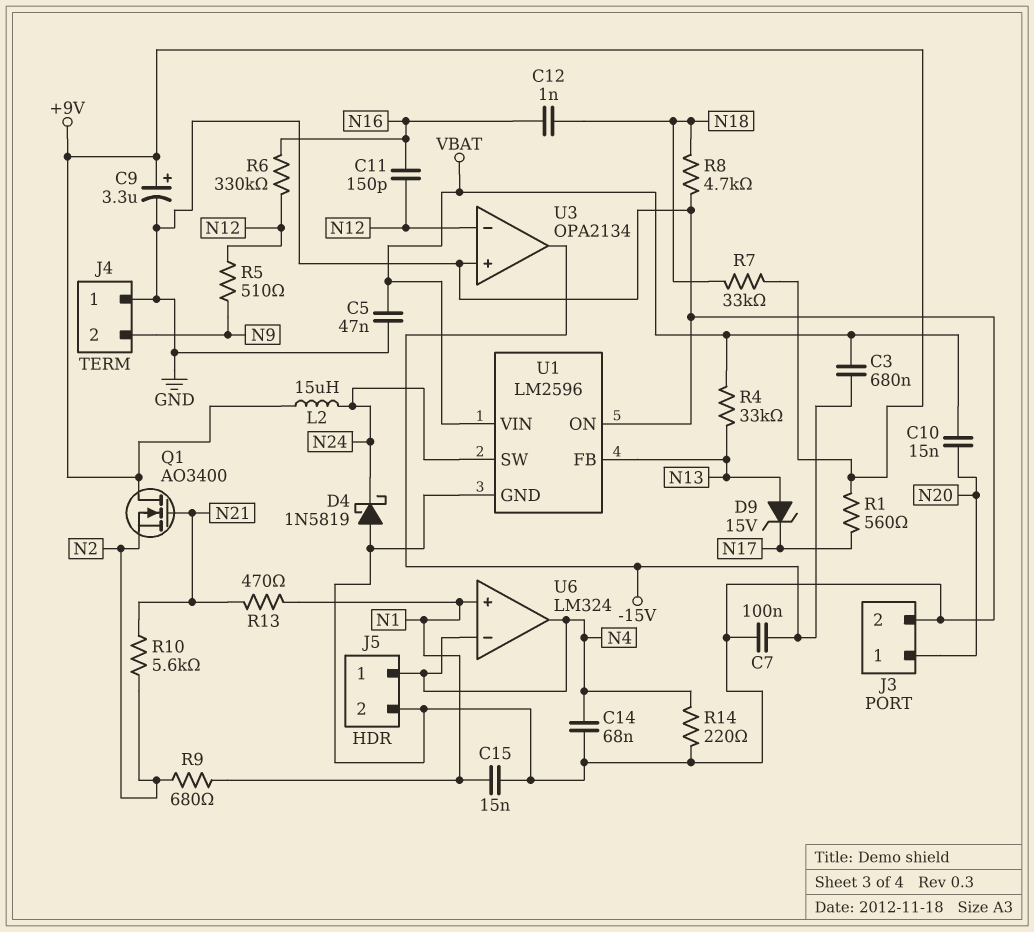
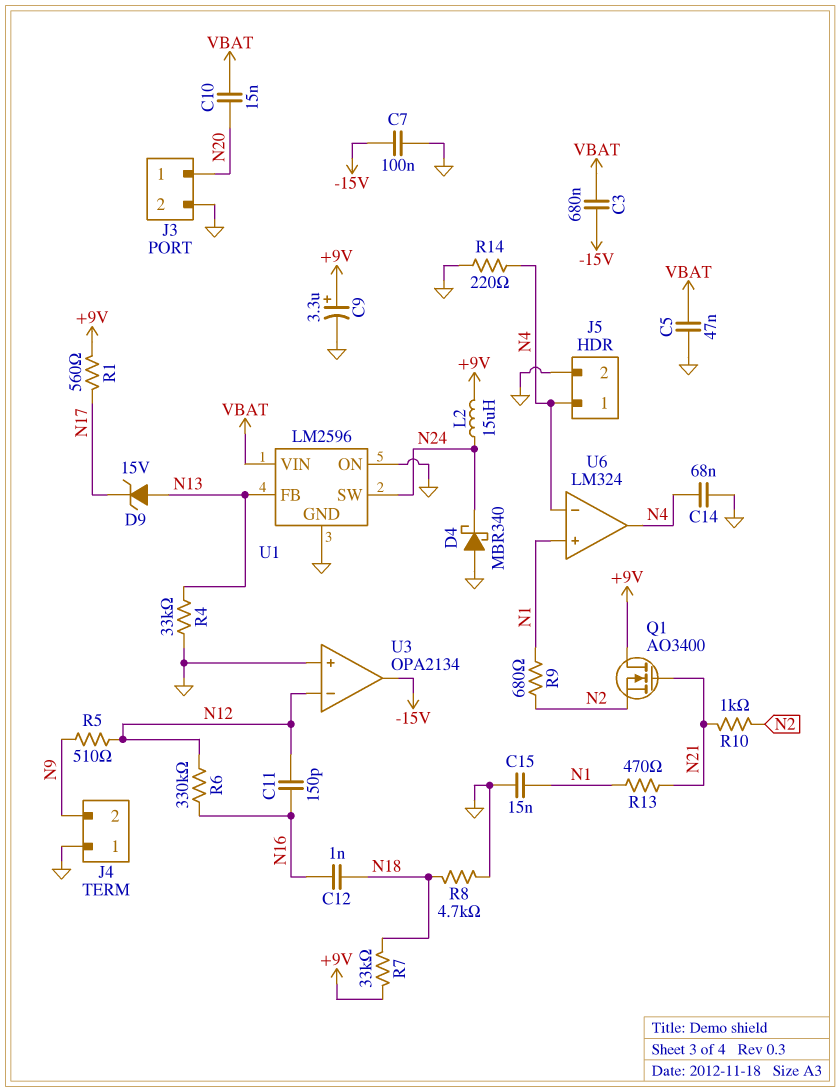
D4: schottky 1N5819 (A GND, K N24) -> schottky MBR340 (A GND, K N24)
R4: 33k (N13, VBAT) -> 33k (GND, N13)
R10: 5.6k (N2, N21) -> 1k (N2, N21)

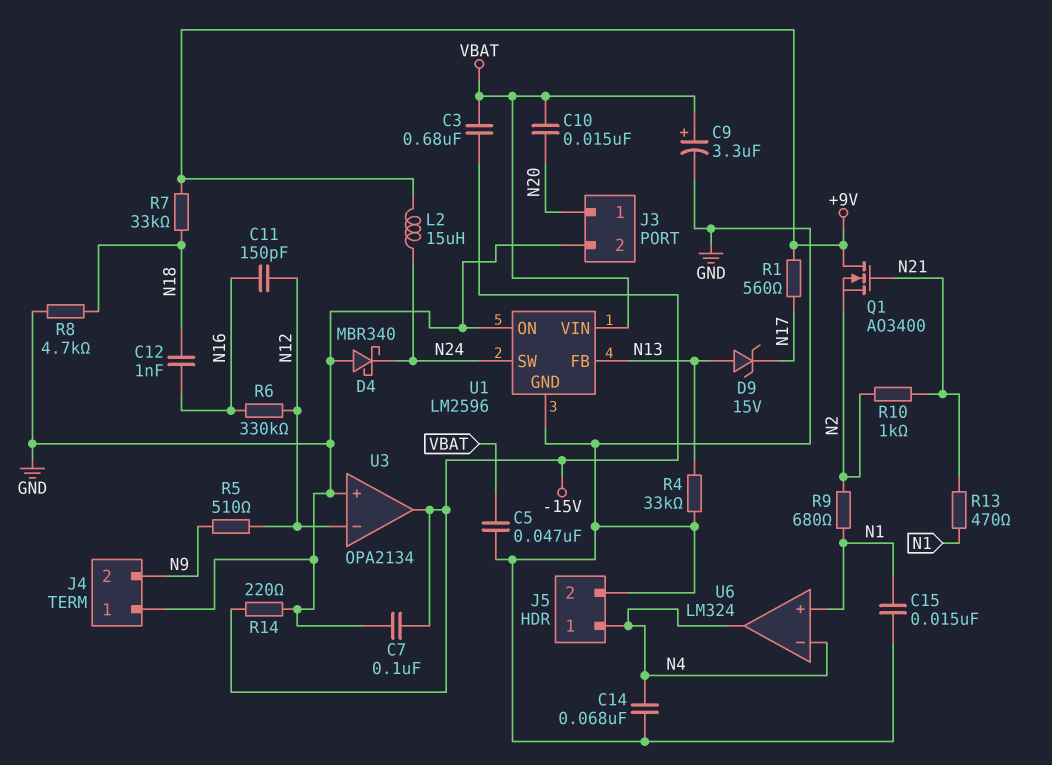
C9: 3.3uF (plus +9V, minus GND) -> 3.3uF (plus VBAT, minus GND)
R14: 220 (GND, N4) -> 220 (-15V, GND)

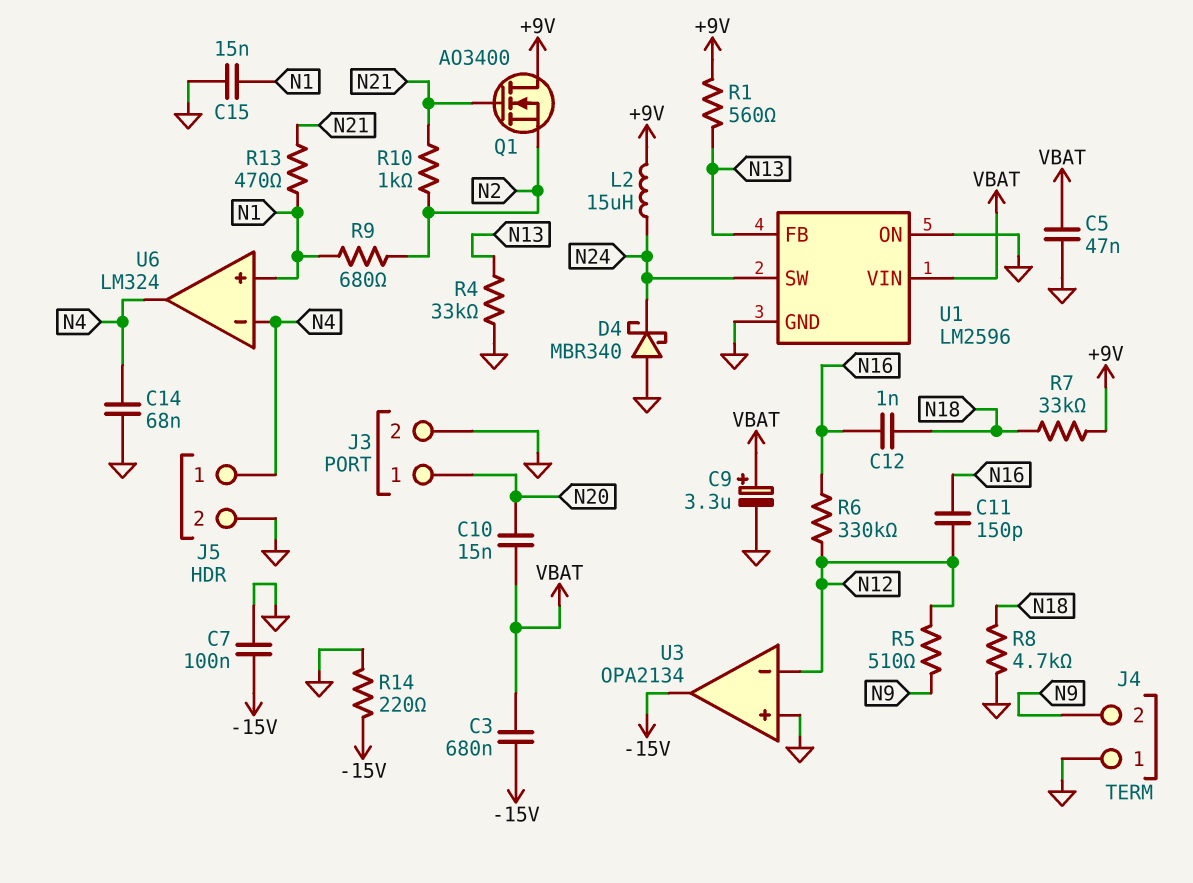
D9: zener 15V (A N13, K N17) -> none
R1: 560 (+9V, N17) -> 560 (+9V, N13)

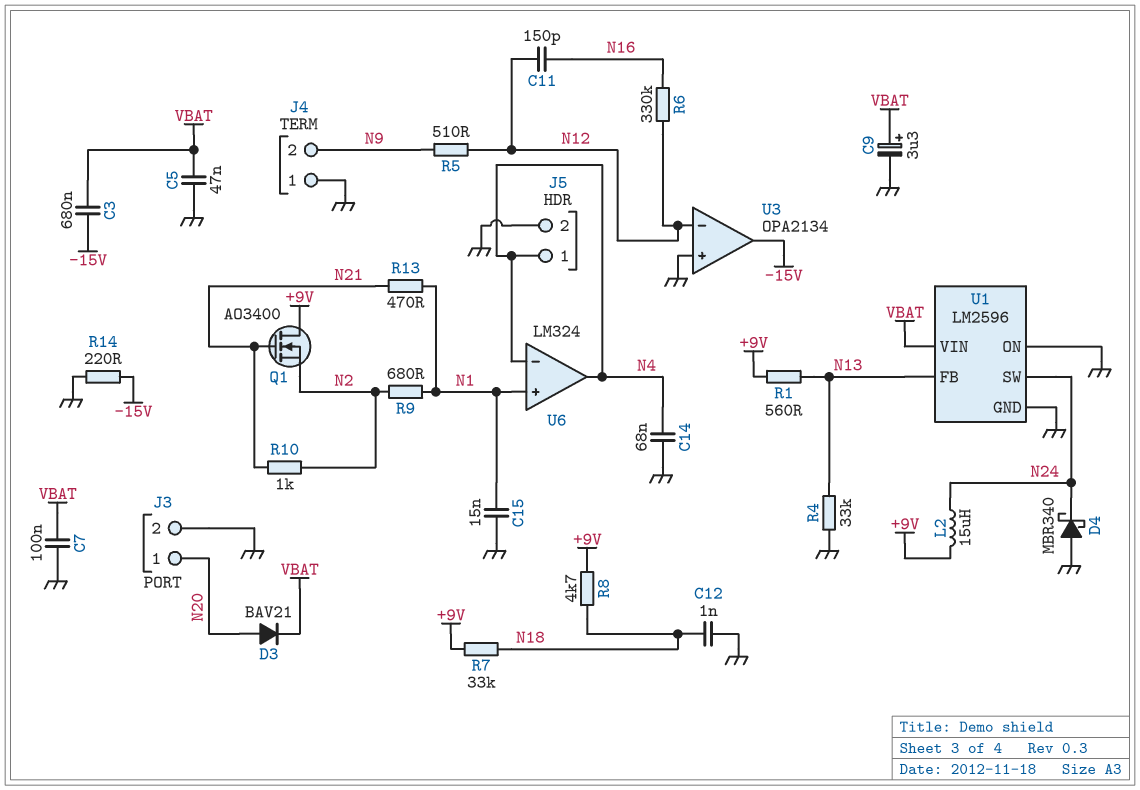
C7: 100nF (-15V, GND) -> 100nF (GND, VBAT)
C10: 15nF (N20, VBAT) -> none
C12: 1nF (N16, N18) -> 1nF (GND, N18)
D3: none -> diode BAV21 (A N20, K VBAT)
R8: 4.7k (GND, N18) -> 4.7k (+9V, N18)

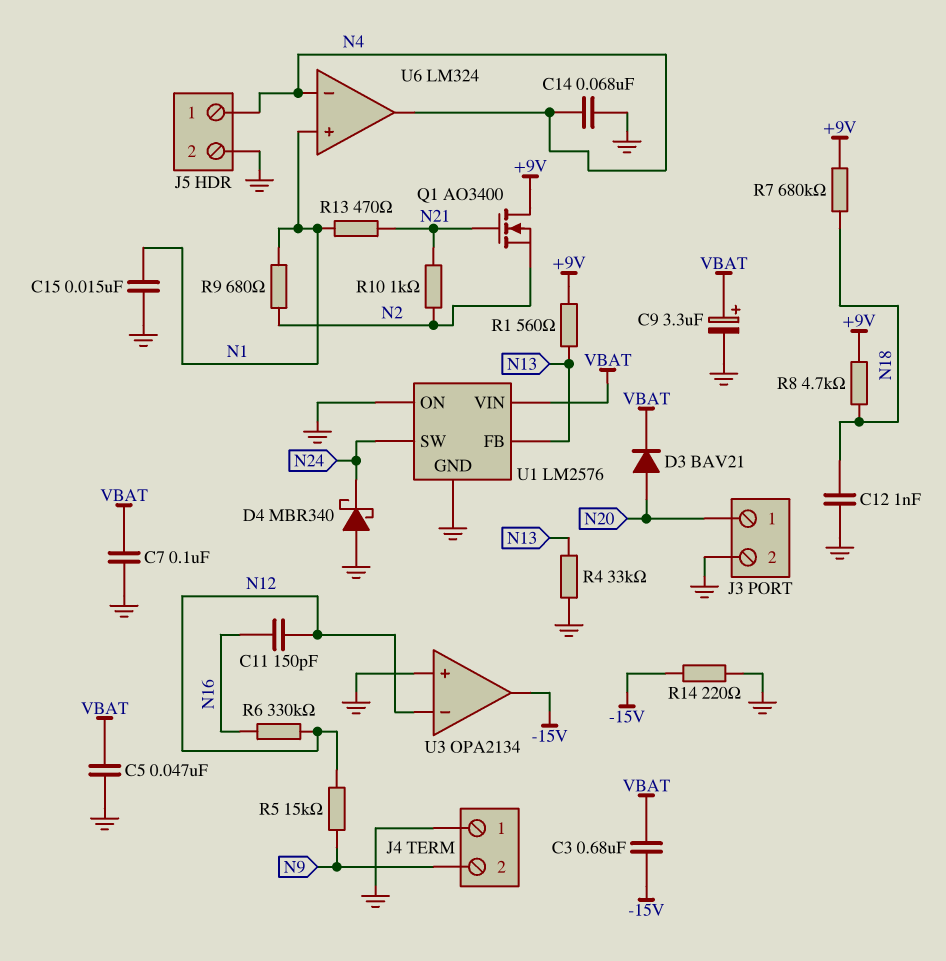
L2: 15uH (+9V, N24) -> none
R5: 510 (N9, N12) -> 15k (N9, N12)
R7: 33k (+9V, N18) -> 680k (+9V, N18)
U1: LM2596 -> LM2576

